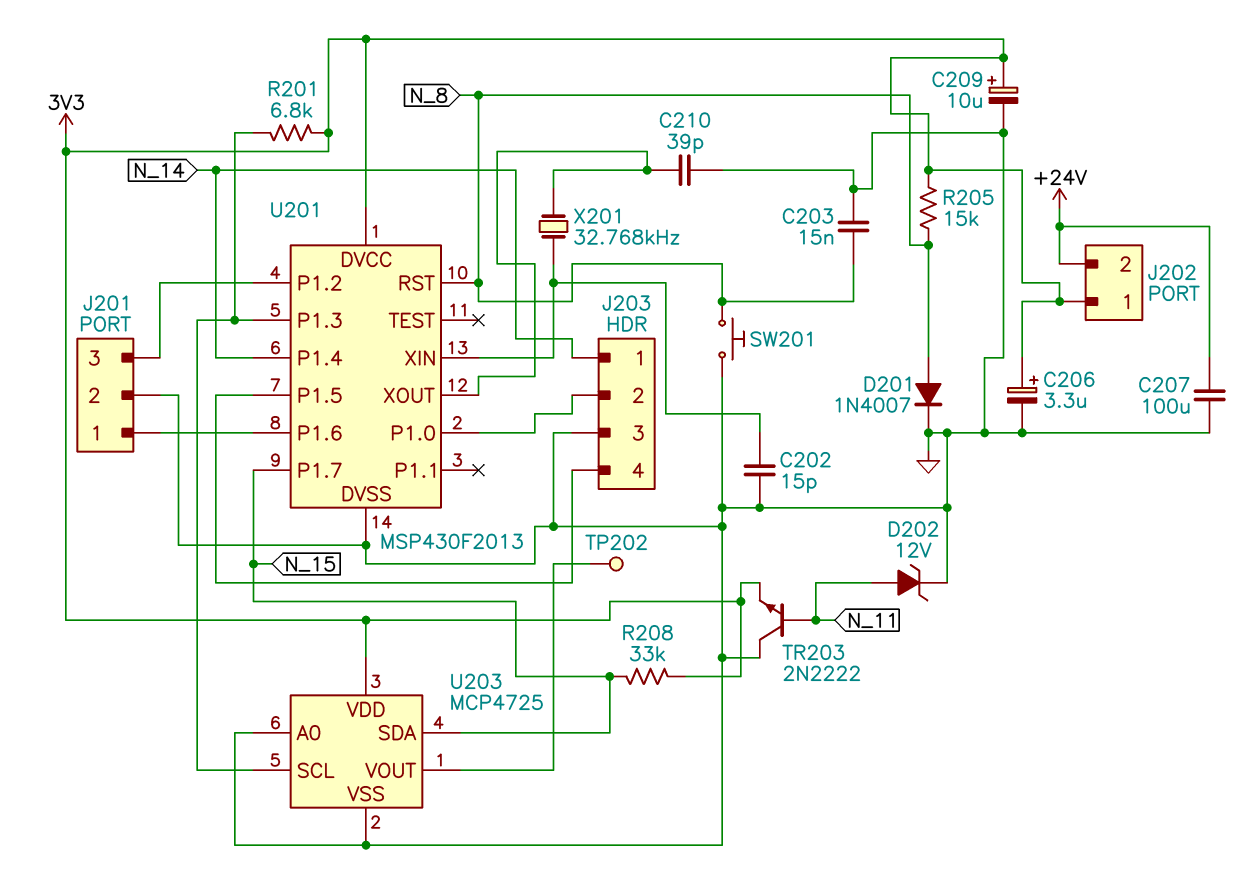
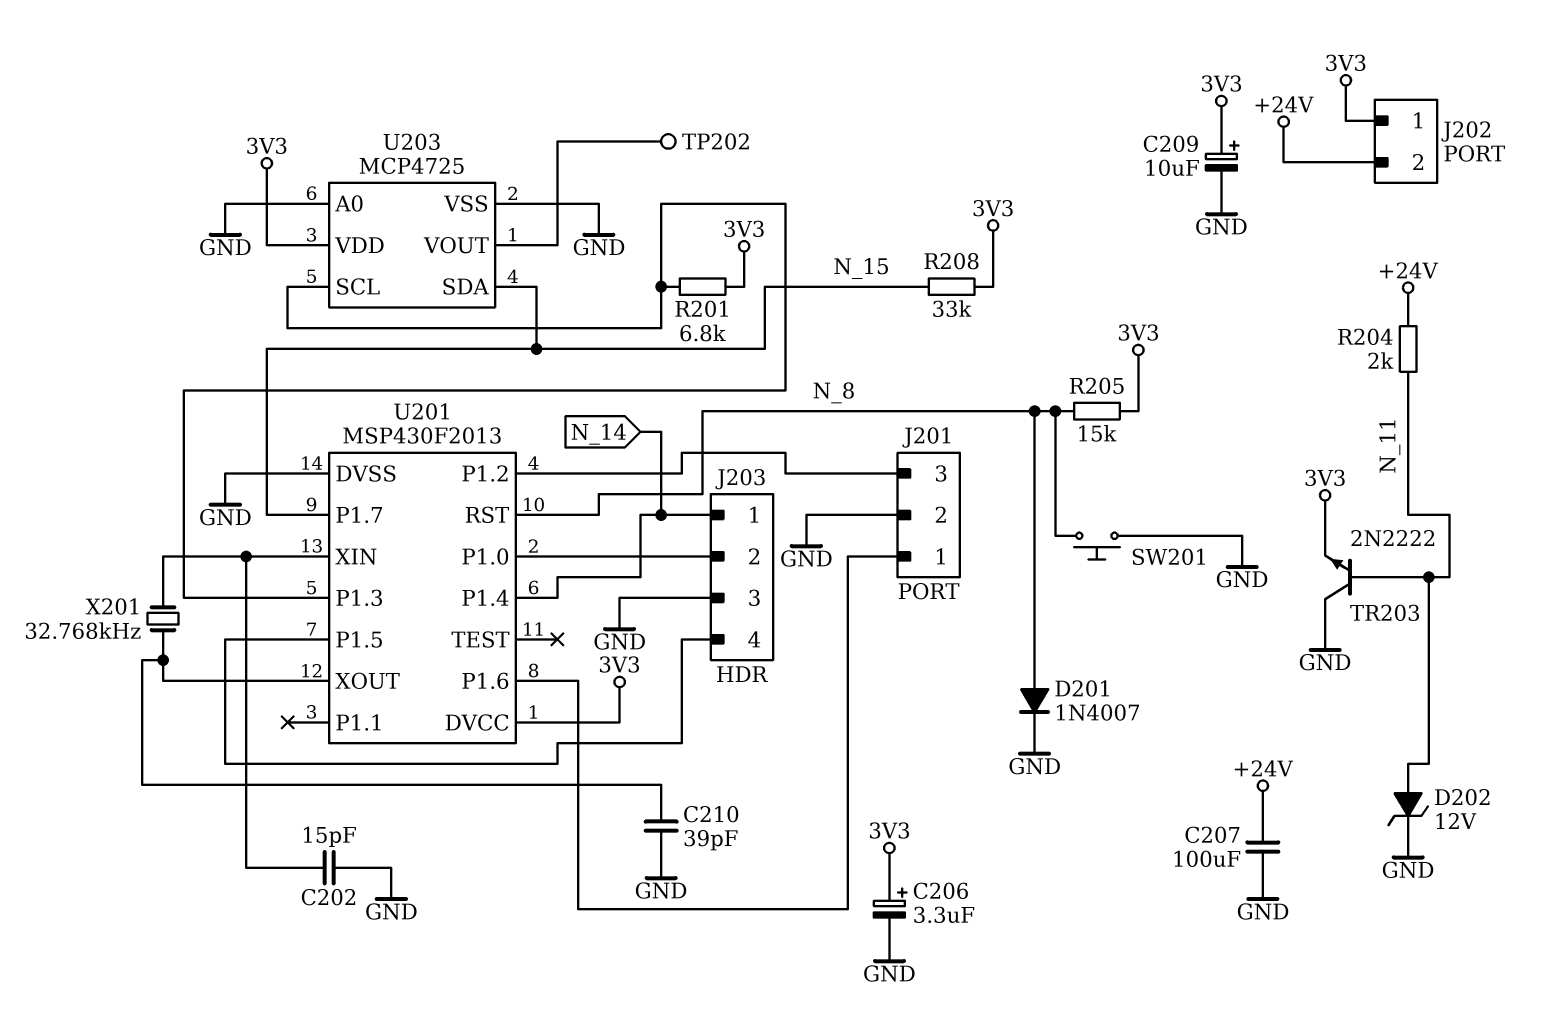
C203: 15nF (GND, N_8) -> none
R204: none -> 2k (+24V, N_11)

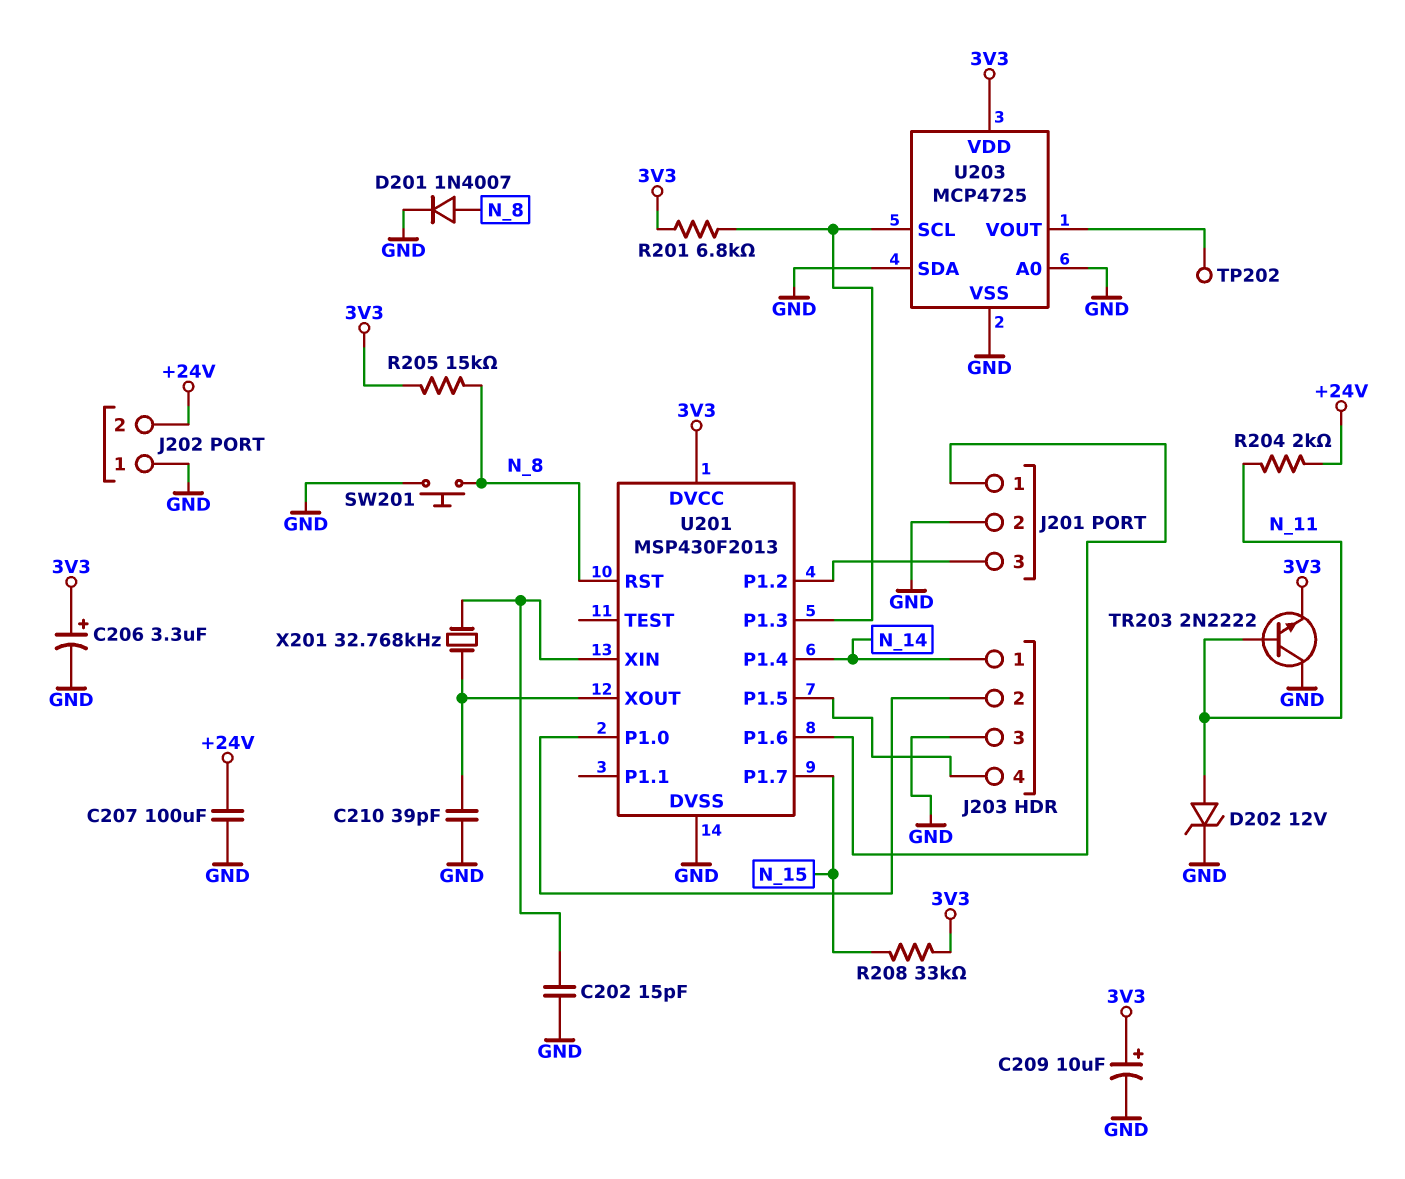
J202 pin 1: 3V3 -> GND
U203 pin SDA: N_15 -> GND

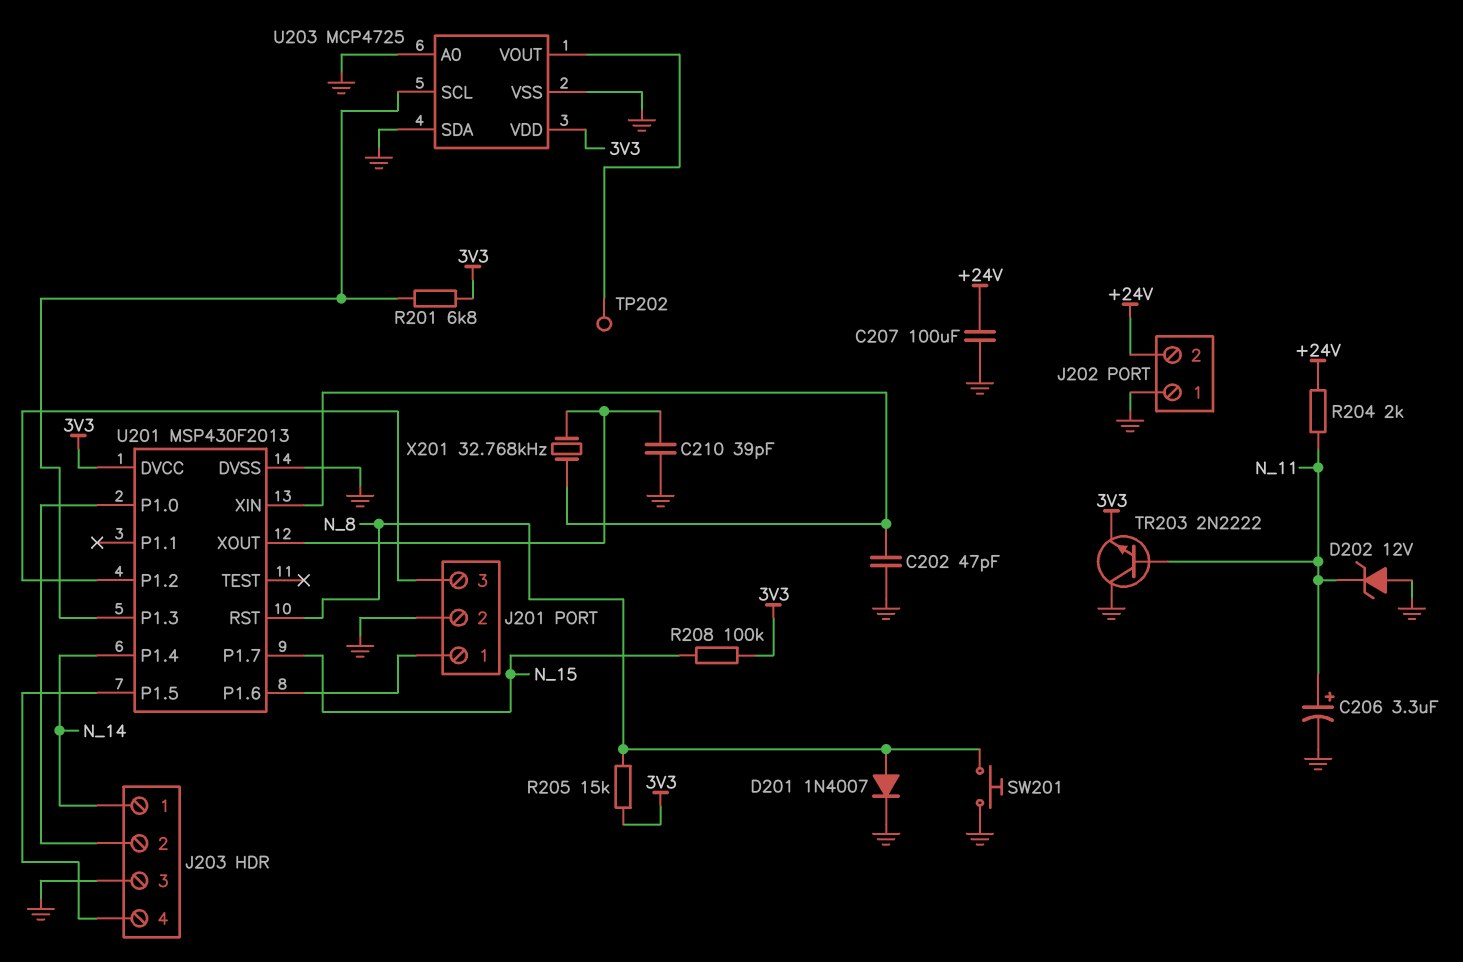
C202: 15pF (GND, U201/XIN) -> 47pF (GND, U201/XIN)
C206: 3.3uF (plus 3V3, minus GND) -> 3.3uF (plus N_11, minus GND)
C209: 10uF (plus 3V3, minus GND) -> none
D202: zener 12V (A N_11, K GND) -> zener 12V (A GND, K N_11)
R208: 33k (3V3, N_15) -> 100k (3V3, N_15)

